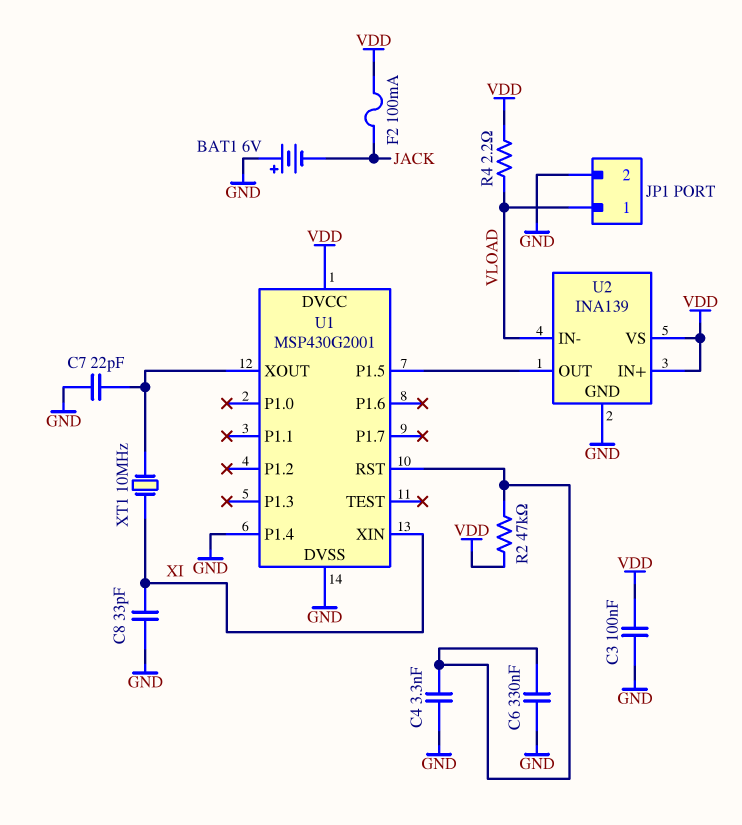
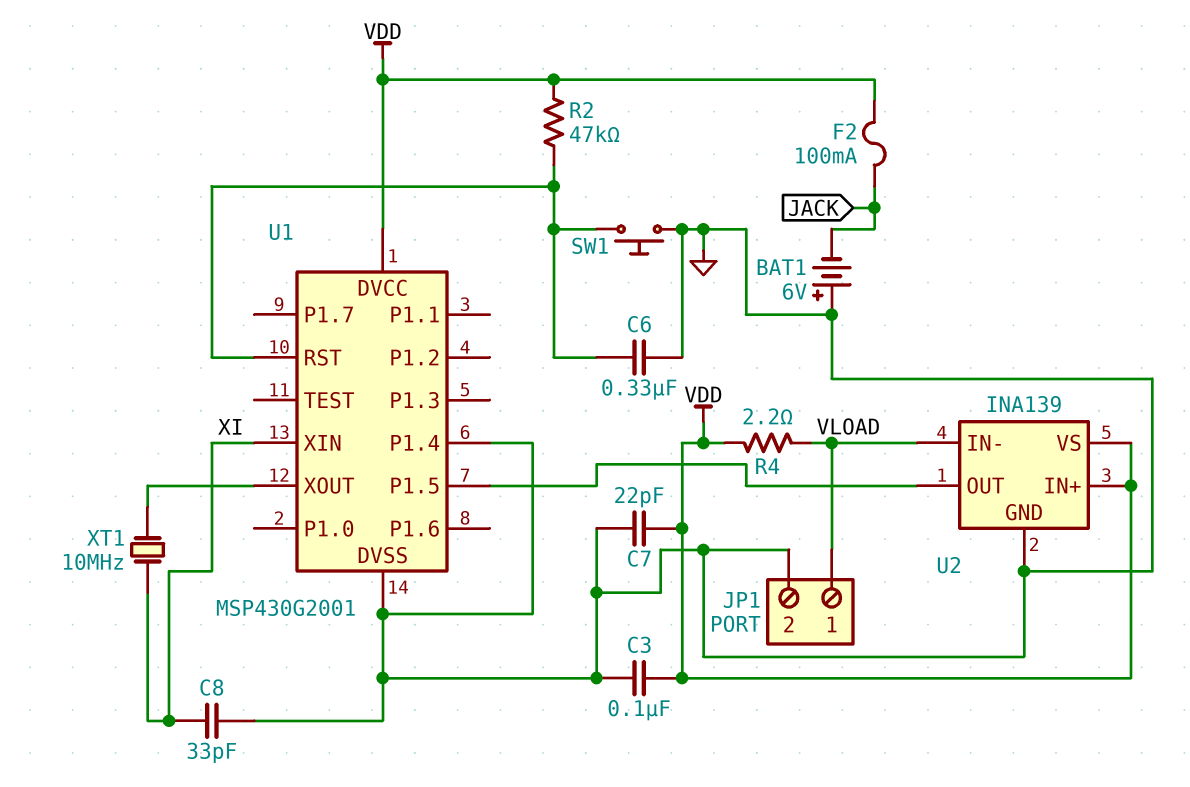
C4: 3.3nF (GND, U1/RST) -> none
C7: 22pF (GND, U1/XOUT) -> 22pF (GND, VDD)
SW1: none -> button (GND, U1/RST)

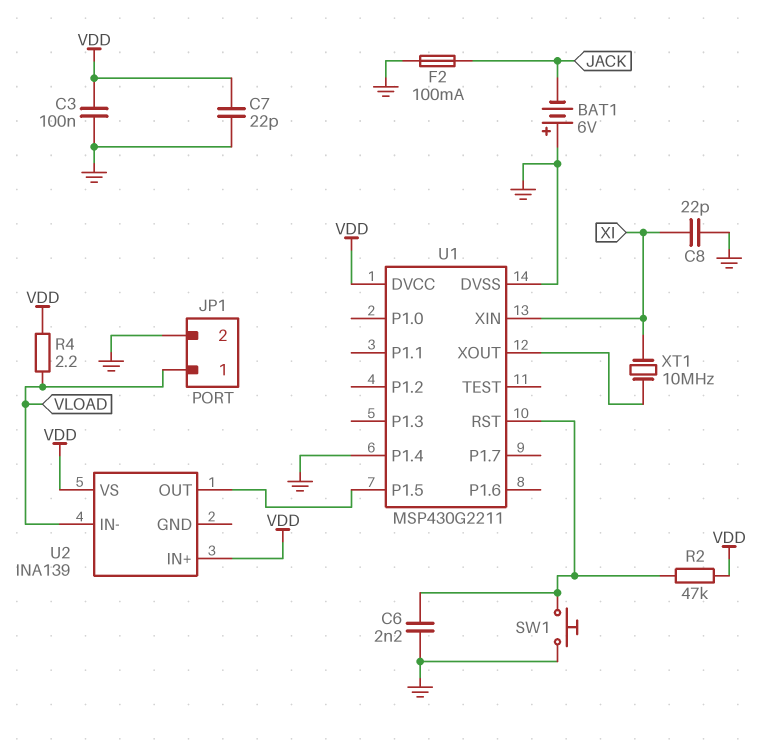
C6: 330nF (GND, U1/RST) -> 2.2nF (GND, U1/RST)
C8: 33pF (GND, XI) -> 22pF (GND, XI)
F2: 100mA (JACK, VDD) -> 100mA (GND, JACK)
U1: MSP430G2001 -> MSP430G2211
U2 pin GND: GND -> none

